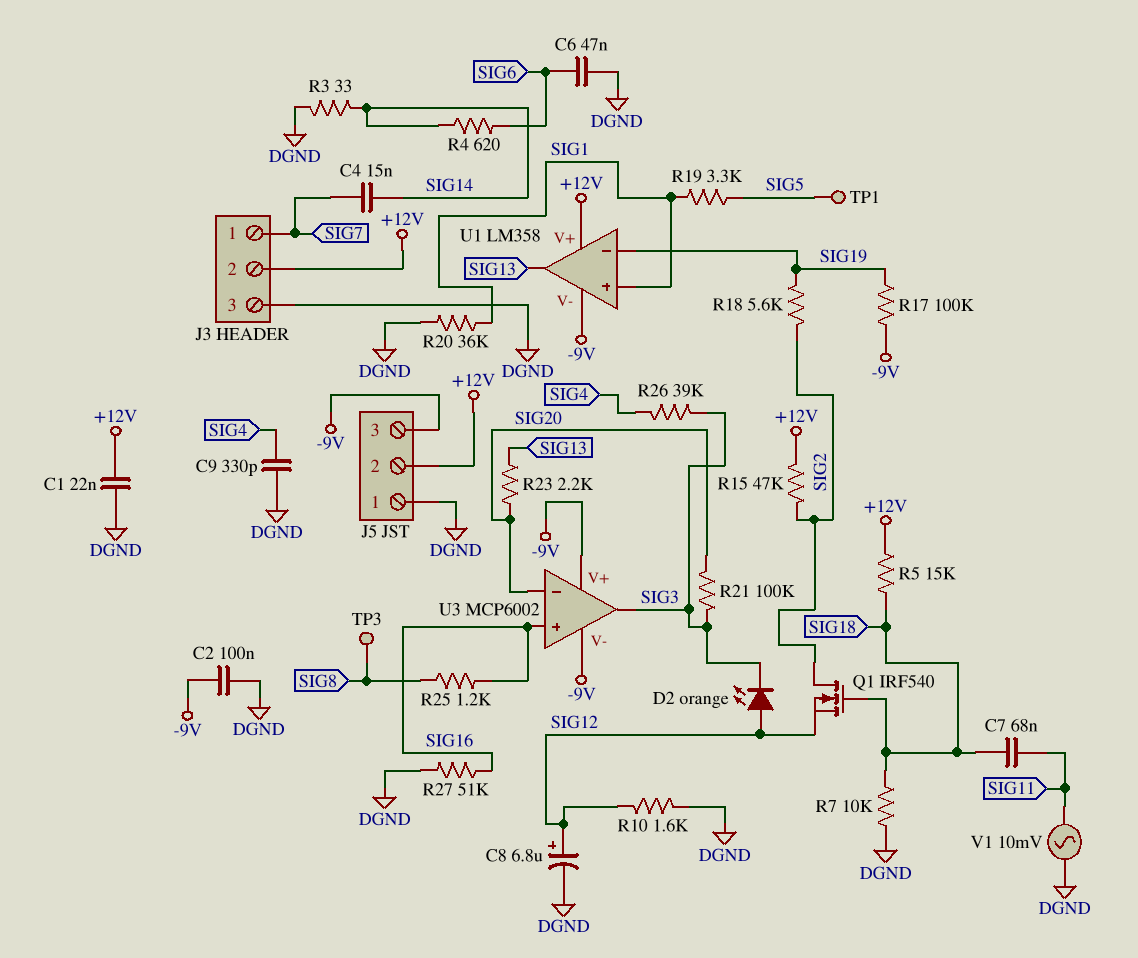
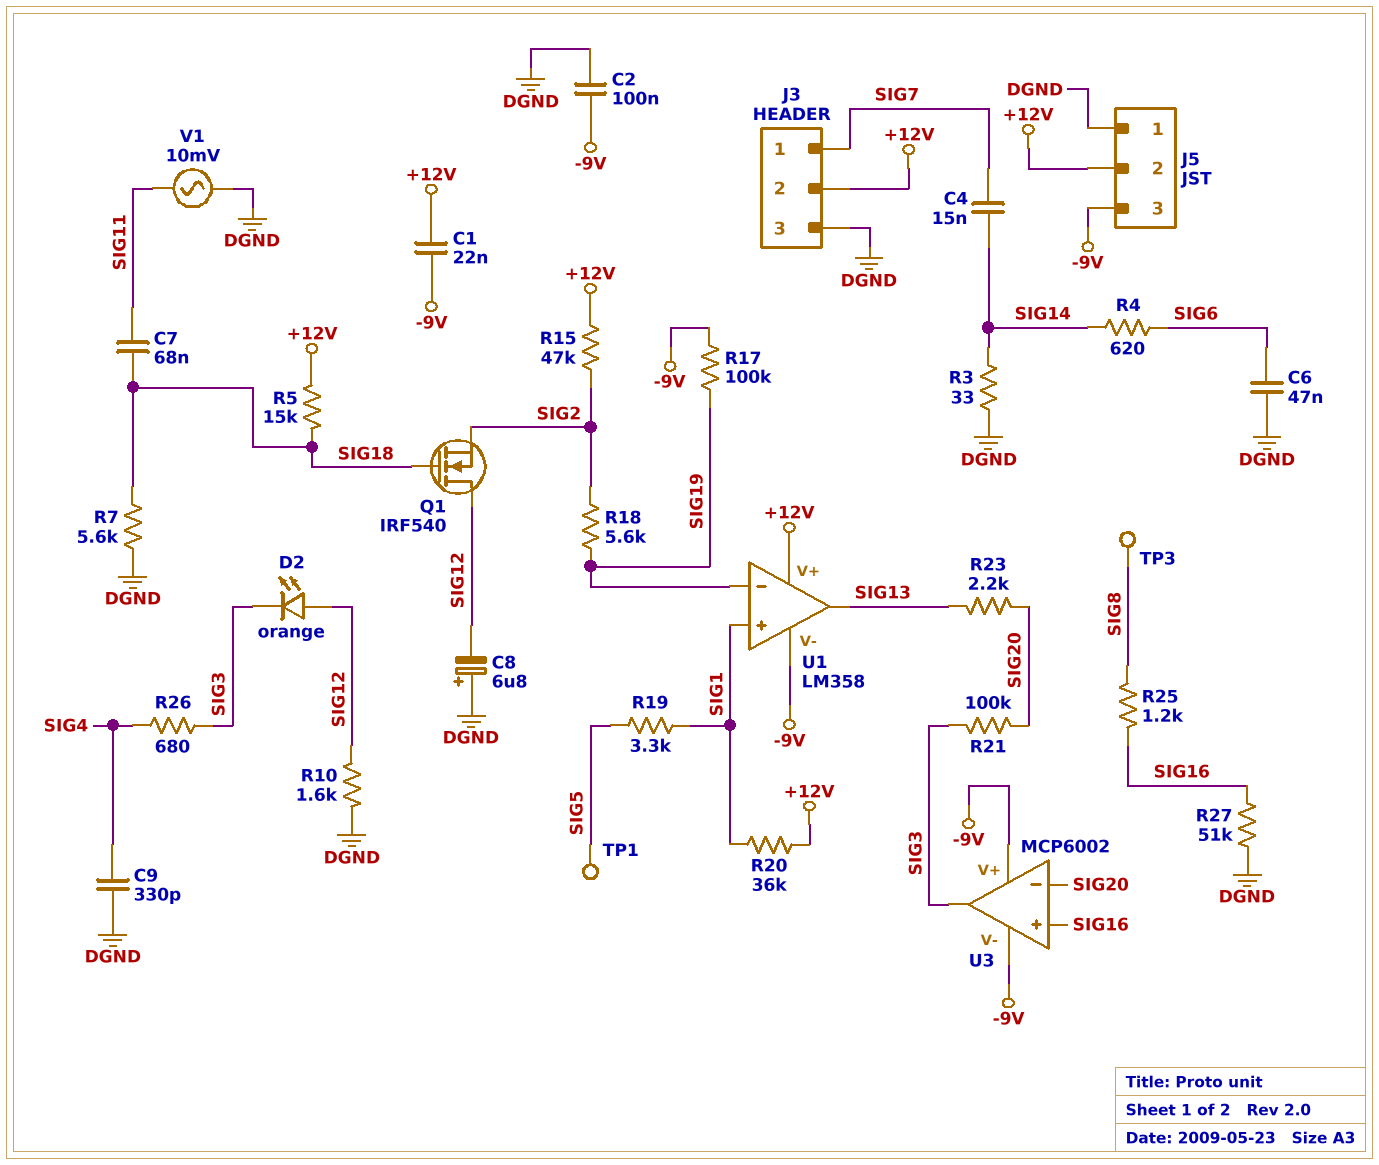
C1: 22nF (+12V, DGND) -> 22nF (+12V, -9V)
C8: 6.8uF (plus SIG12, minus DGND) -> 6.8uF (plus DGND, minus SIG12)
Q1: NMOS IRF540 (G SIG18, D SIG2, S SIG12) -> NMOS IRF540 (G SIG18, D SIG12, S SIG2)
R7: 10k (DGND, SIG18) -> 5.6k (DGND, SIG18)
R20: 36k (DGND, SIG1) -> 36k (+12V, SIG1)
R26: 39k (SIG3, SIG4) -> 680 (SIG3, SIG4)

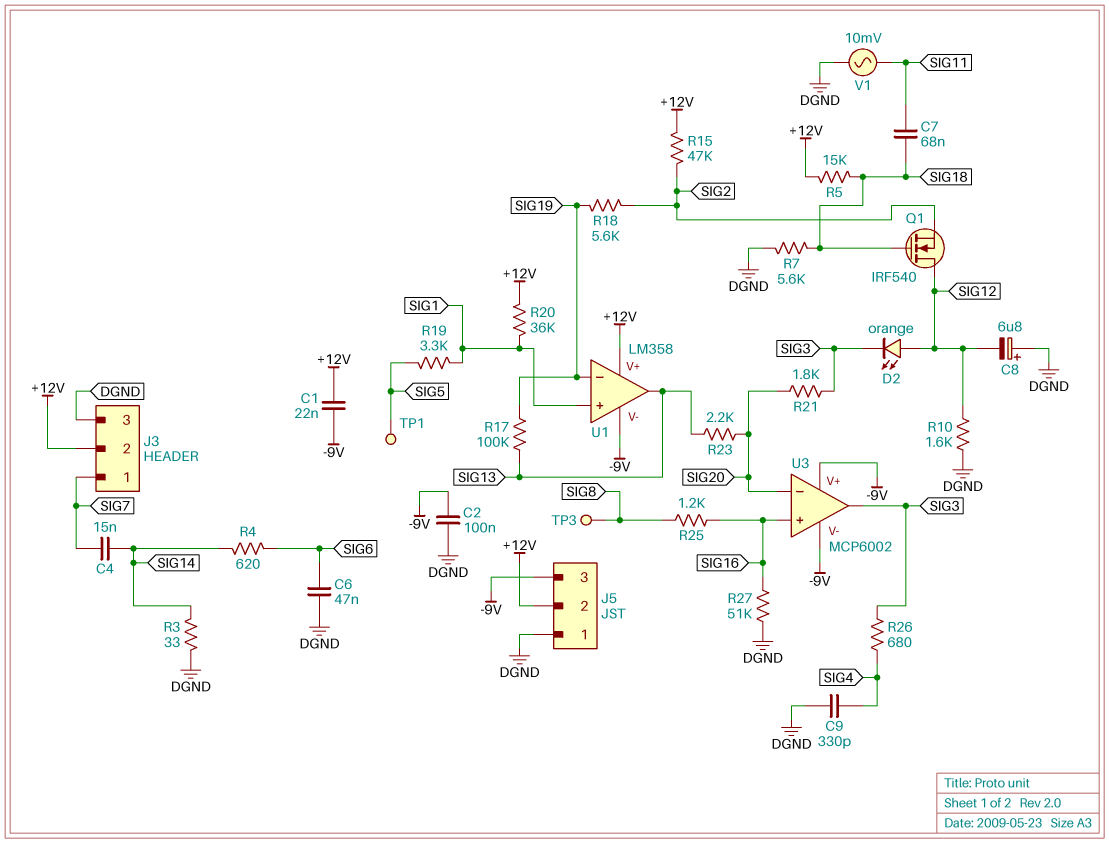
R17: 100k (-9V, SIG19) -> 100k (SIG13, SIG19)
R21: 100k (SIG3, SIG20) -> 1.8k (SIG3, SIG20)

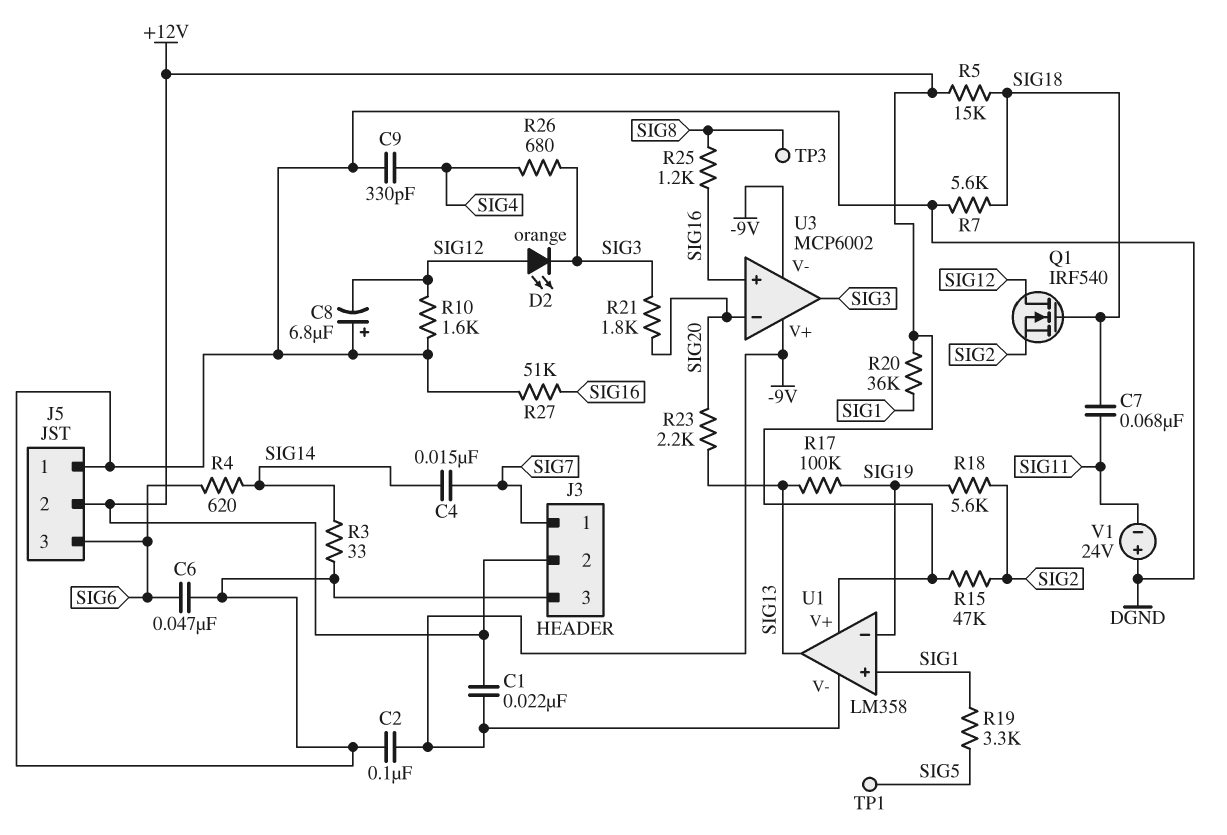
J5 pin 3: -9V -> SIG6
V1: AC 10mV (DGND, SIG11) -> 24V (plus DGND, minus SIG11)

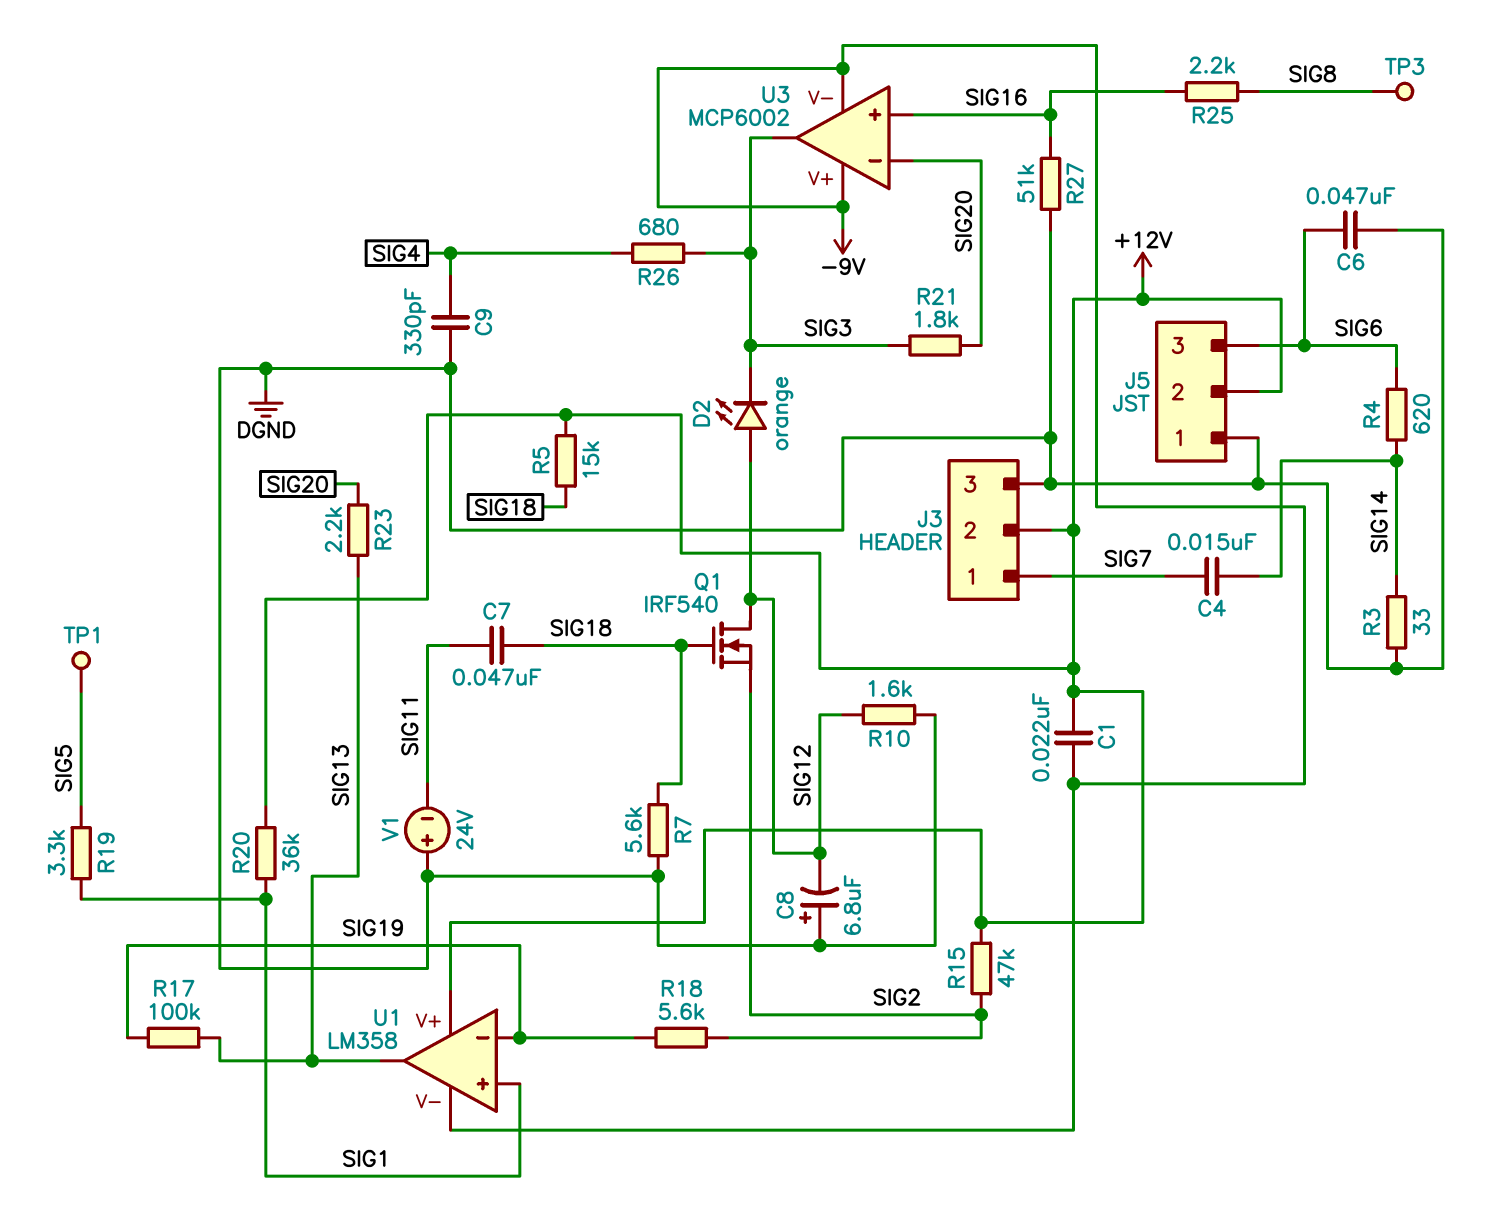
C2: 100nF (-9V, DGND) -> none
C7: 68nF (SIG11, SIG18) -> 47nF (SIG11, SIG18)
R25: 1.2k (SIG8, SIG16) -> 2.2k (SIG8, SIG16)

